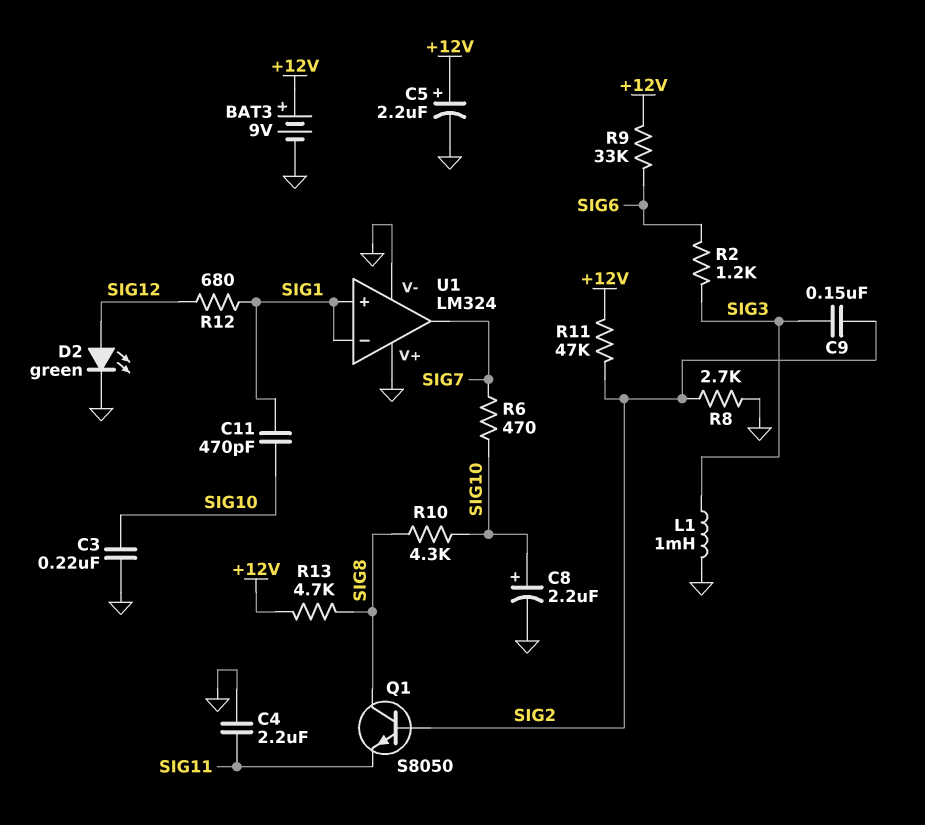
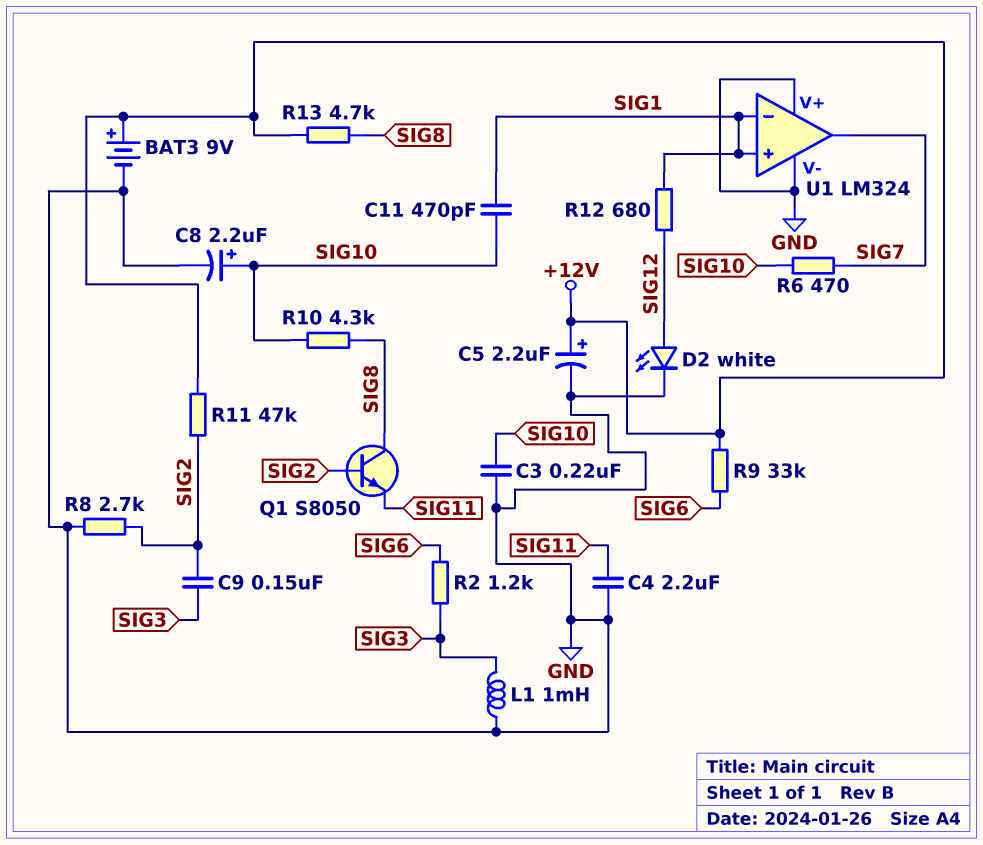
D2: LED green (A SIG12, K GND) -> LED white (A SIG12, K GND)

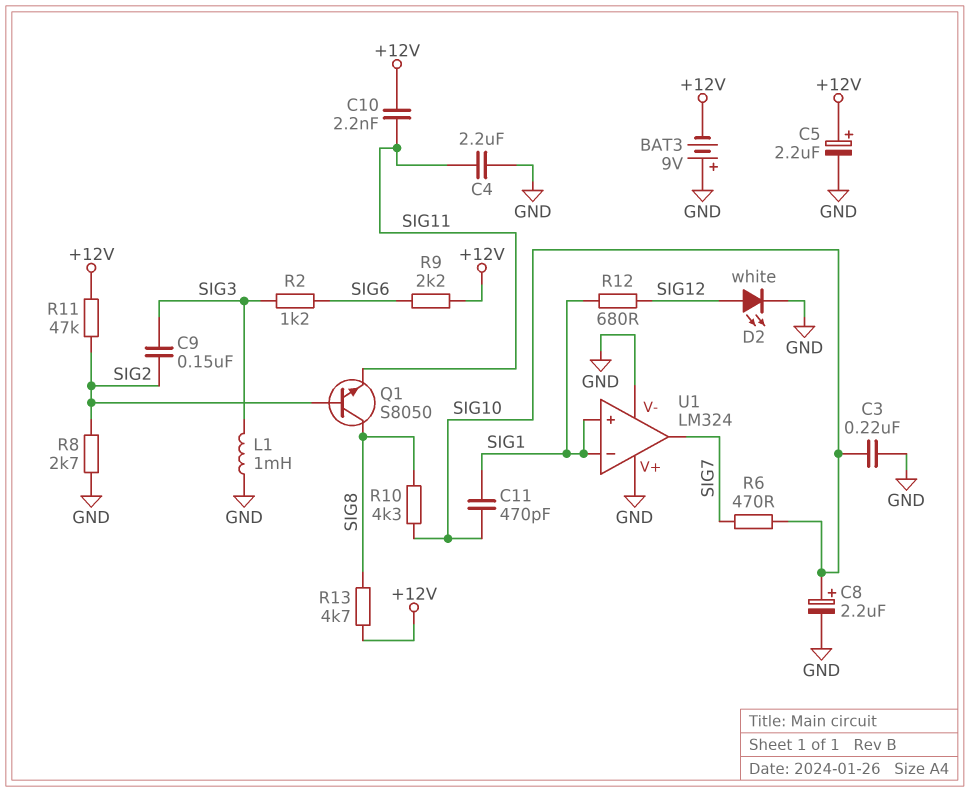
BAT3: 9V (plus +12V, minus GND) -> 9V (plus GND, minus +12V)
C10: none -> 2.2nF (+12V, SIG11)
R9: 33k (+12V, SIG6) -> 2.2k (+12V, SIG6)

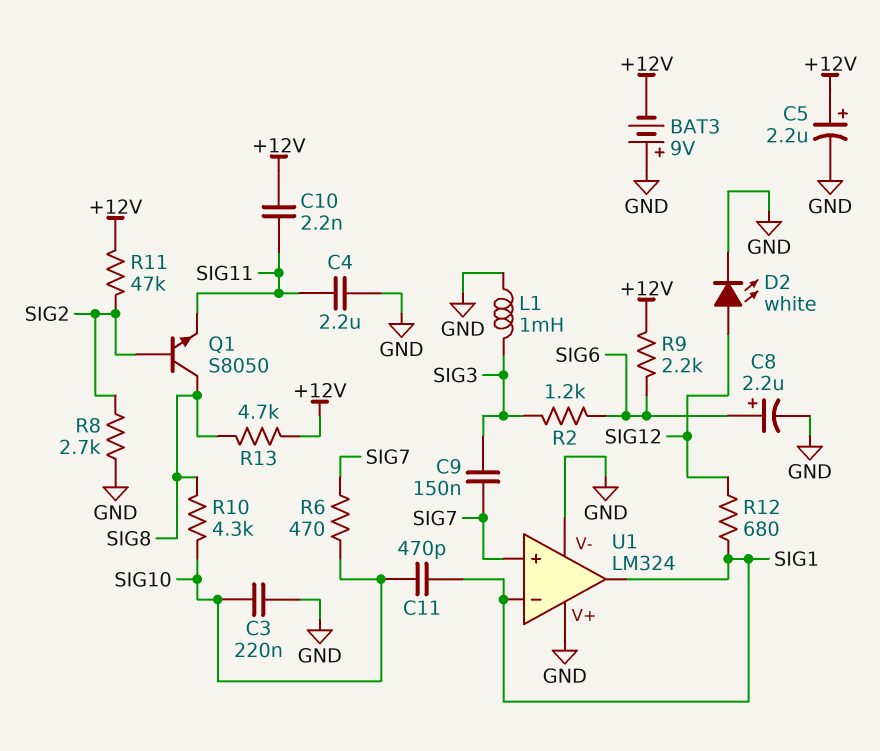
C8: 2.2uF (plus SIG10, minus GND) -> 2.2uF (plus SIG6, minus GND)
C9: 150nF (SIG2, SIG3) -> 150nF (SIG3, SIG7)
U1 pin in+: SIG1 -> SIG7
U1 pin out: SIG7 -> SIG1

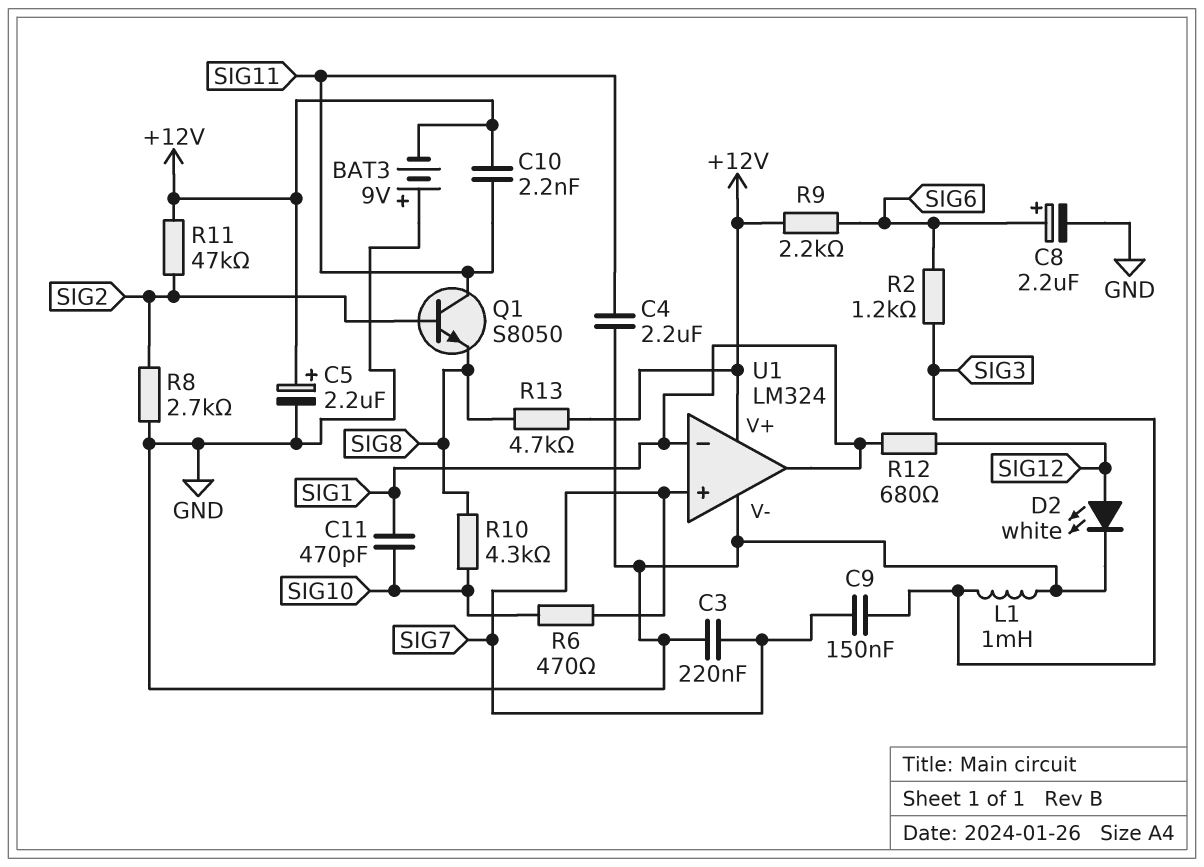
C3: 220nF (GND, SIG10) -> 220nF (GND, SIG7)
Q1: NPN S8050 (B SIG2, C SIG8, E SIG11) -> NPN S8050 (B SIG2, C SIG11, E SIG8)
U1 pin V+: GND -> +12V

